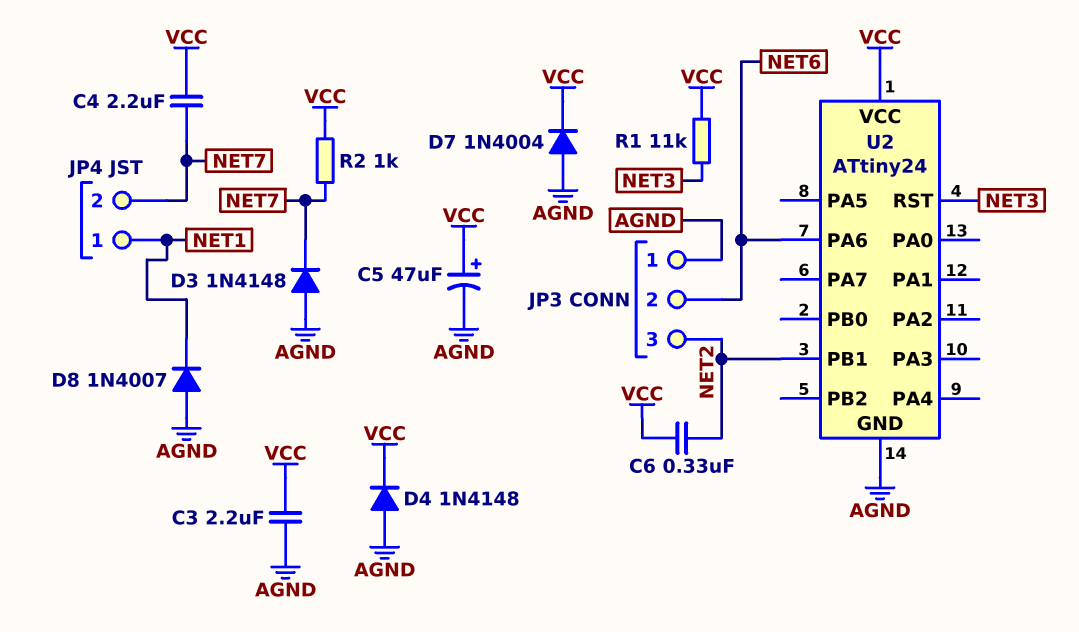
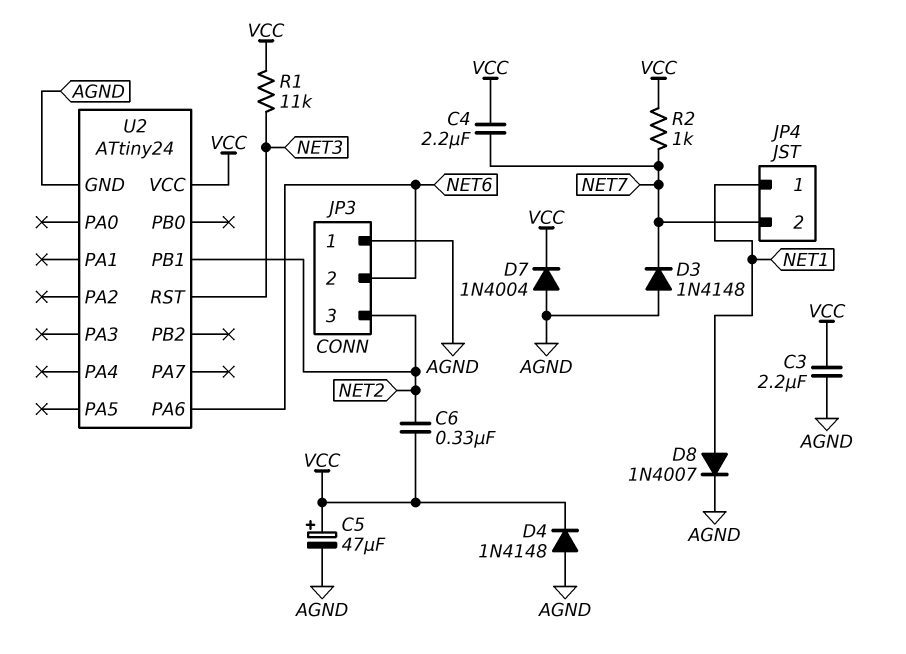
D8: diode 1N4007 (A AGND, K NET1) -> diode 1N4007 (A NET1, K AGND)

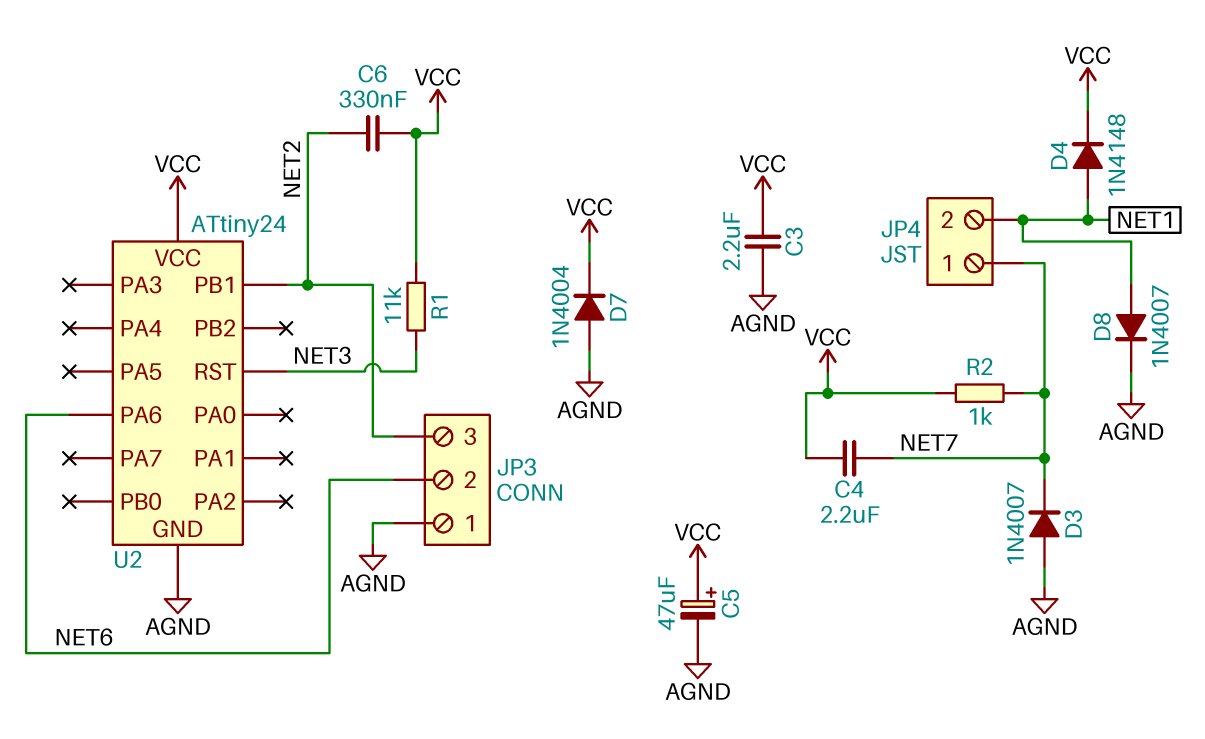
D3: diode 1N4148 (A AGND, K NET7) -> diode 1N4007 (A AGND, K NET7)
D4: diode 1N4148 (A AGND, K VCC) -> diode 1N4148 (A NET1, K VCC)
JP4 pin 1: NET1 -> NET7
JP4 pin 2: NET7 -> NET1

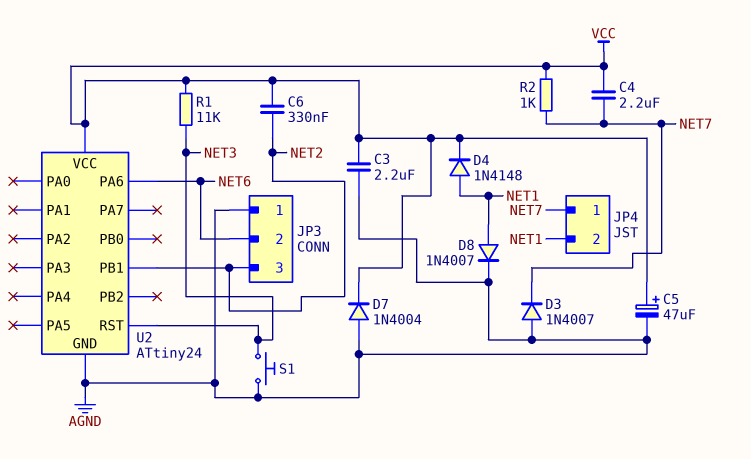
S1: none -> button (AGND, NET3)

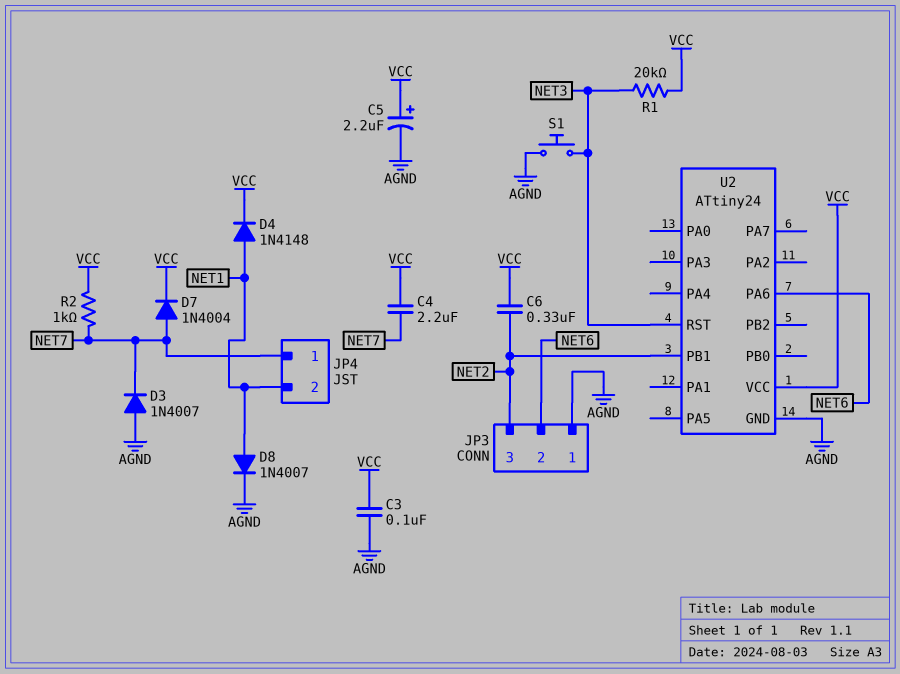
C3: 2.2uF (AGND, VCC) -> 100nF (AGND, VCC)
C5: 47uF (plus VCC, minus AGND) -> 2.2uF (plus VCC, minus AGND)
D7: diode 1N4004 (A AGND, K VCC) -> diode 1N4004 (A NET7, K VCC)
R1: 11k (NET3, VCC) -> 20k (NET3, VCC)

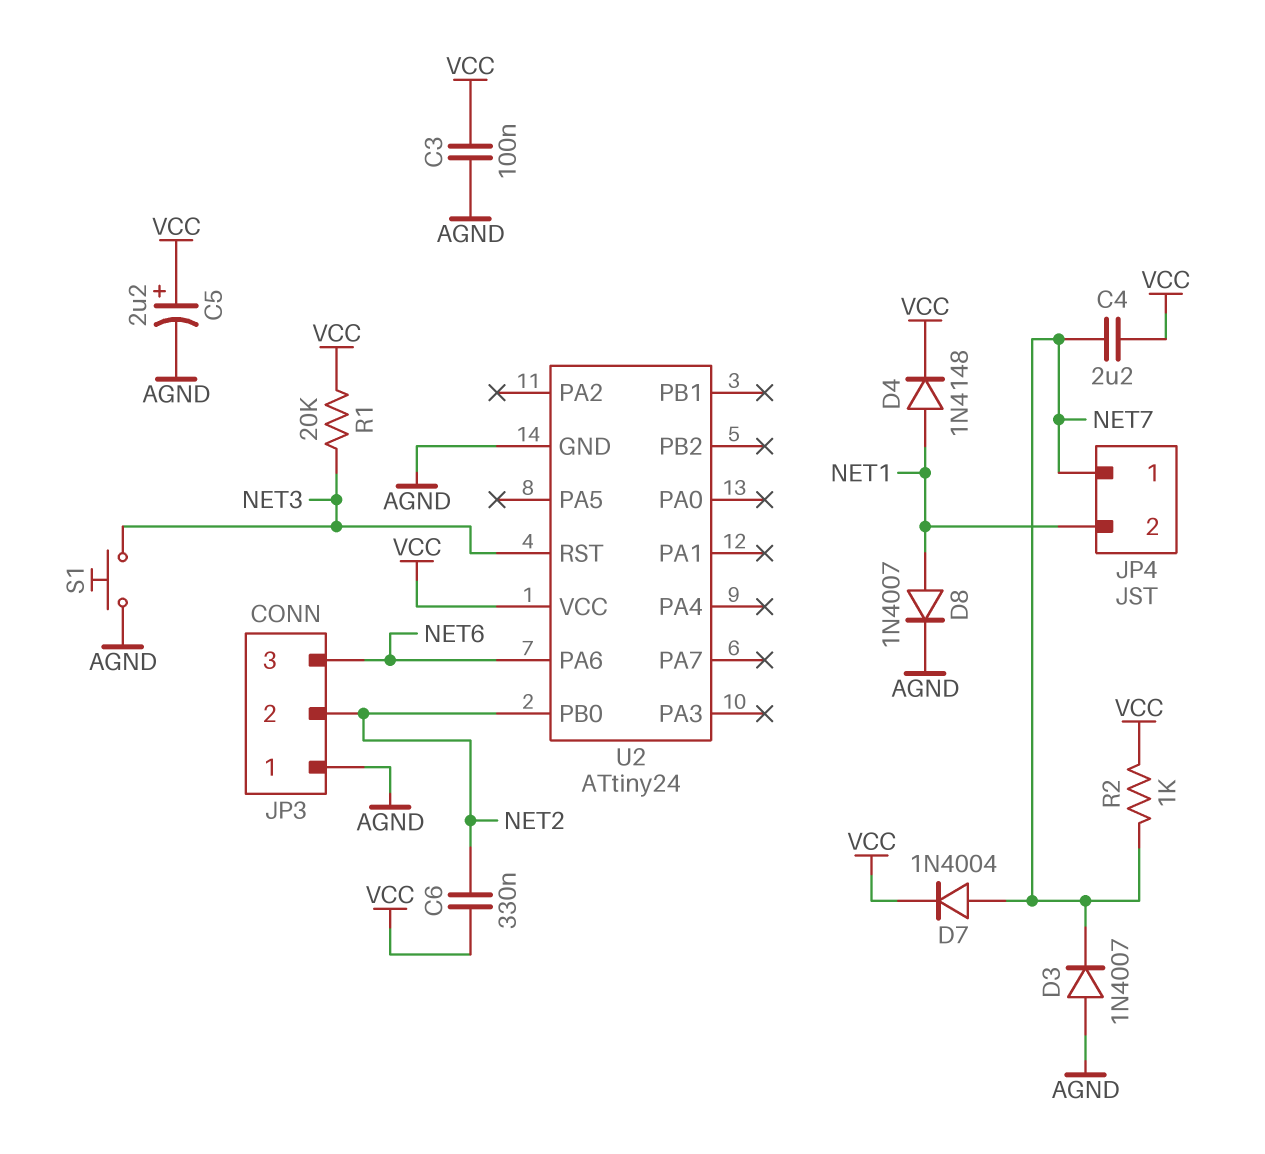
JP3 pin 2: NET6 -> NET2
JP3 pin 3: NET2 -> NET6
U2 pin PB0: none -> NET2
U2 pin PB1: NET2 -> none

